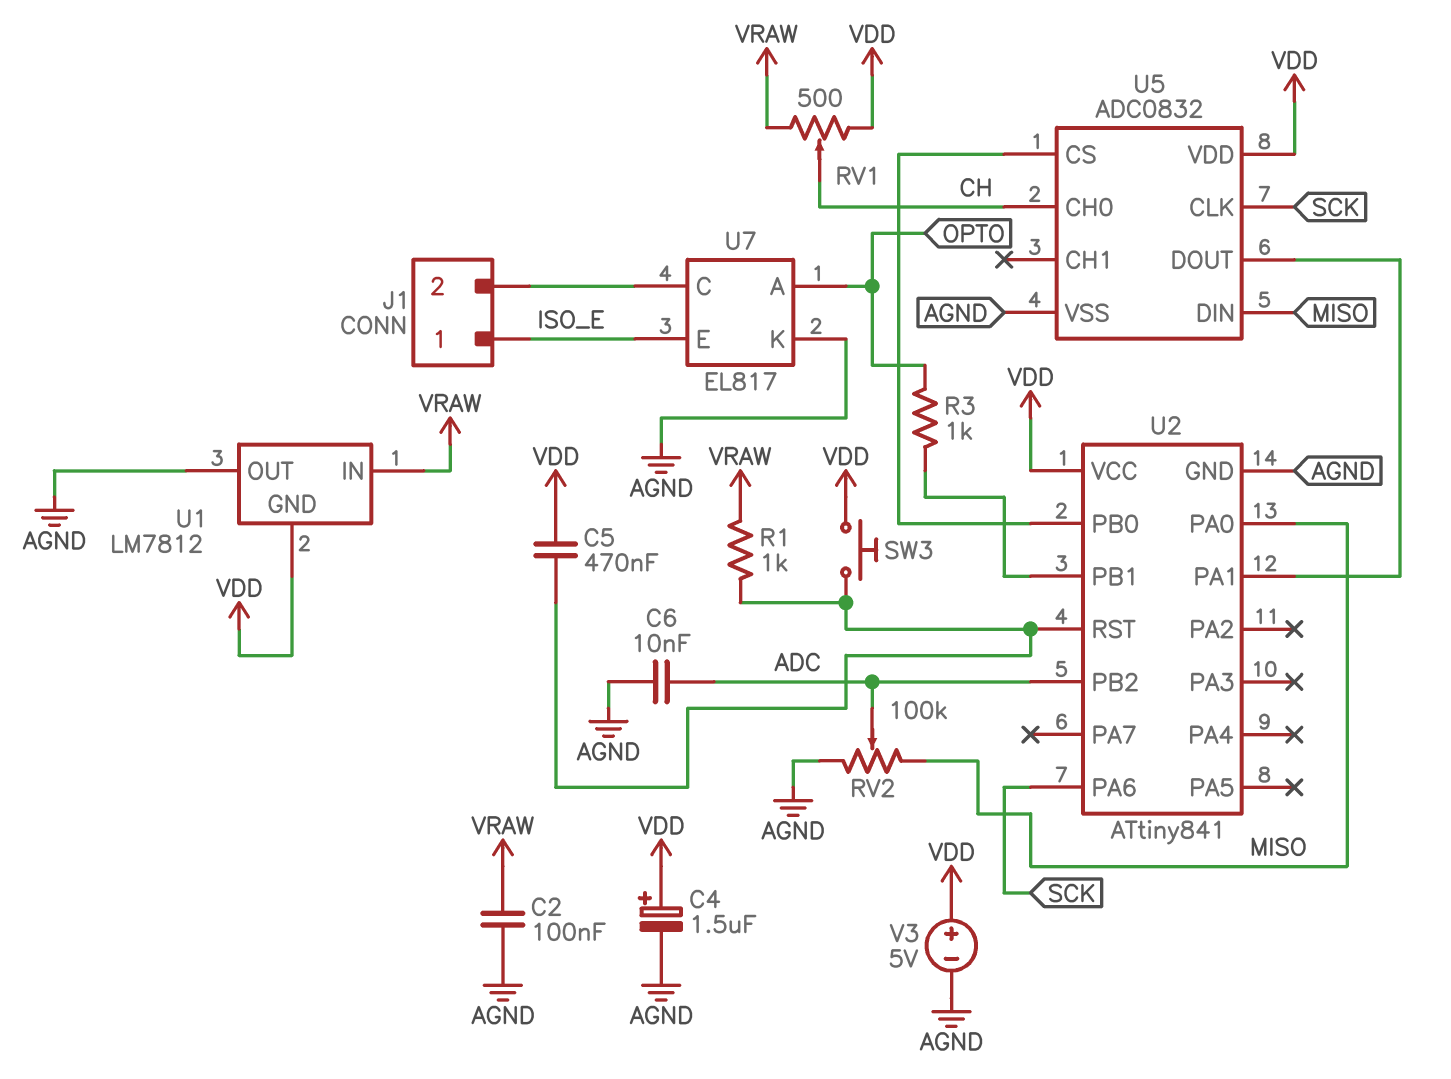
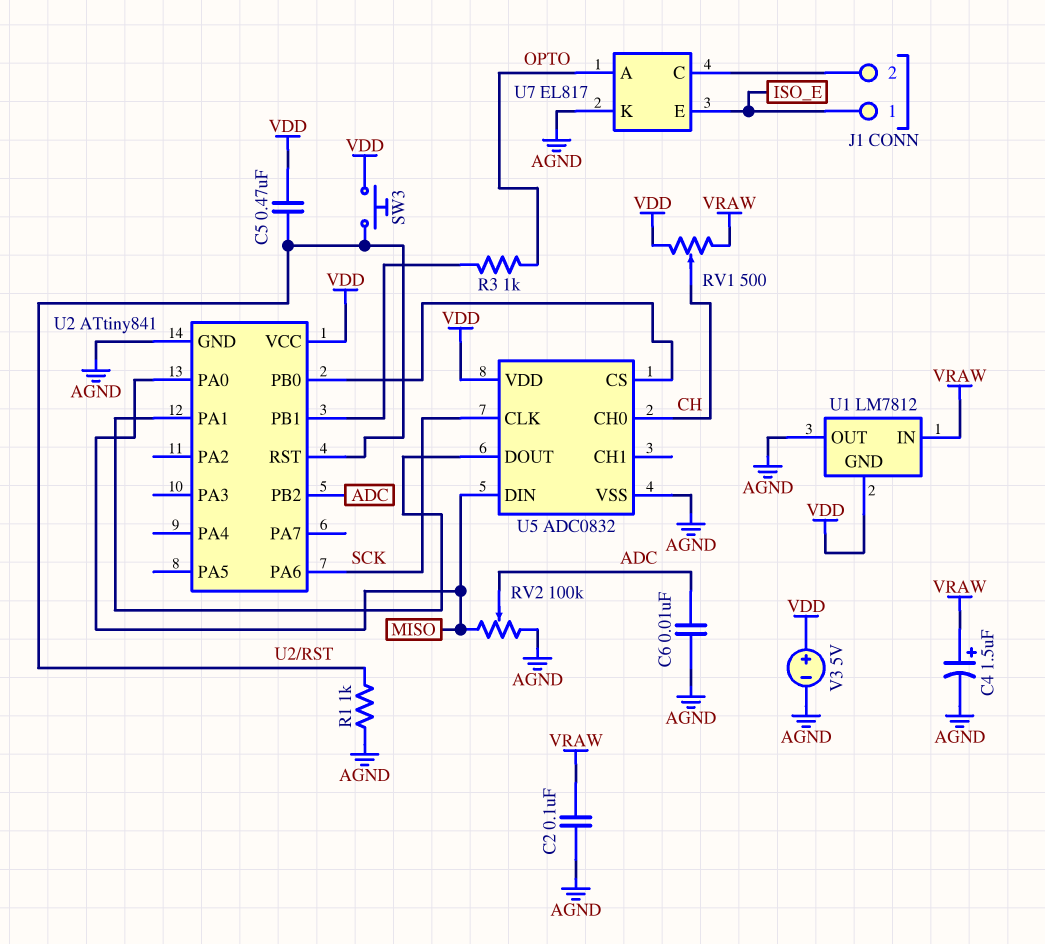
C4: 1.5uF (plus VDD, minus AGND) -> 1.5uF (plus VRAW, minus AGND)
R1: 1k (U2/RST, VRAW) -> 1k (AGND, U2/RST)

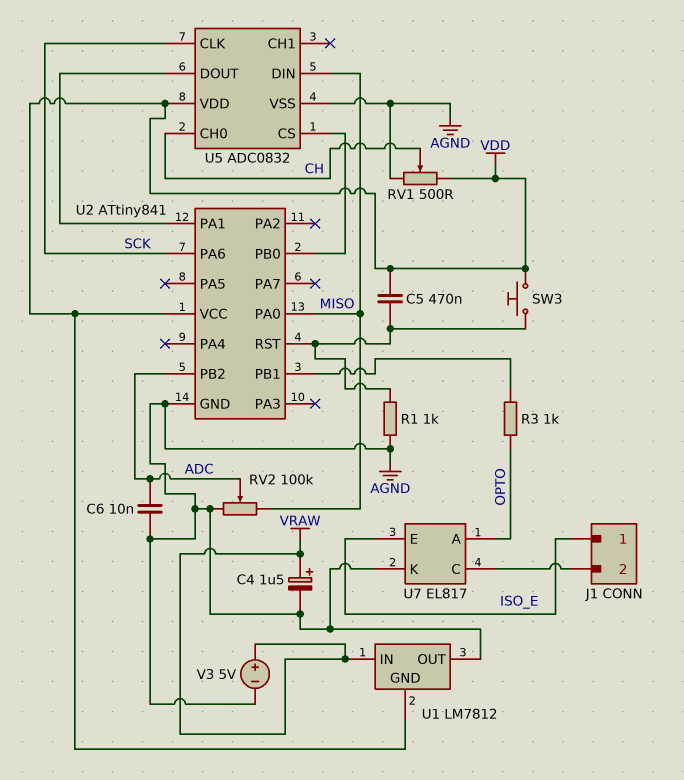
C2: 100nF (AGND, VRAW) -> none
RV1: 500 (VDD, VRAW, wiper CH) -> 500 (AGND, VDD, wiper CH)
V3: 5V (plus VDD, minus AGND) -> 5V (plus VRAW, minus AGND)

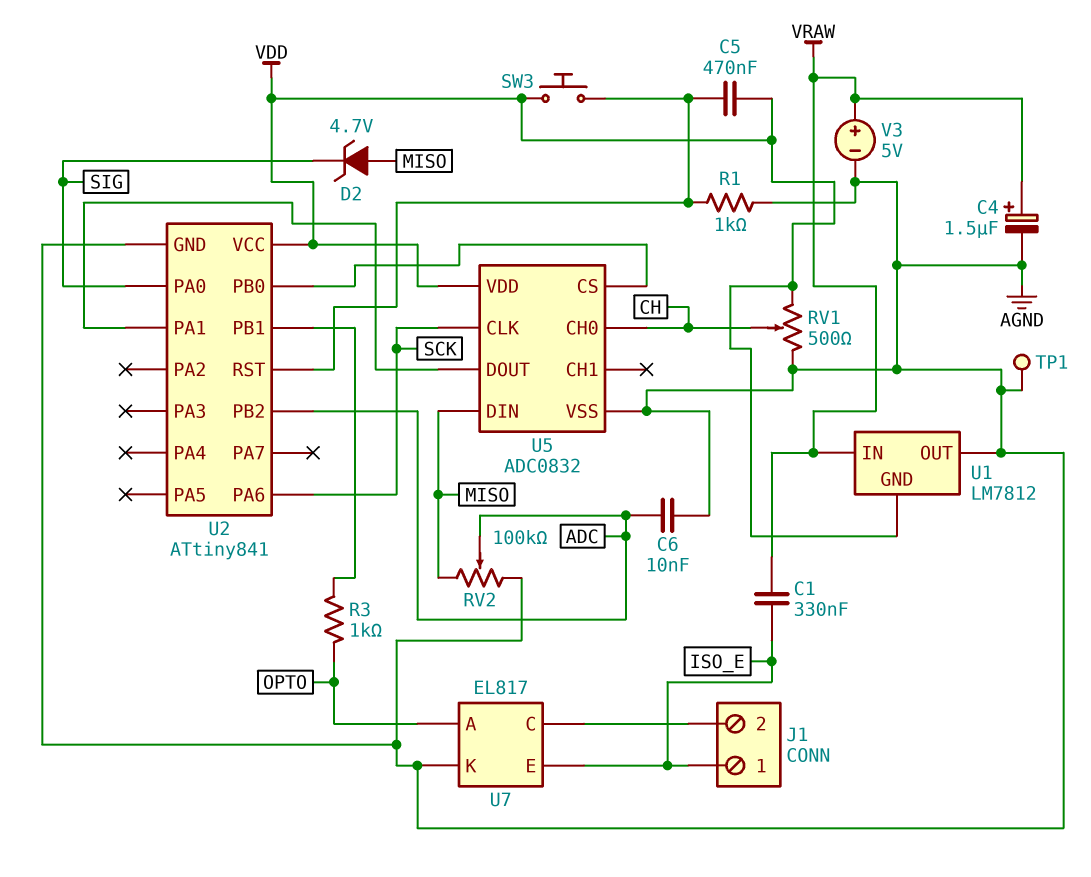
C1: none -> 330nF (ISO_E, VRAW)
D2: none -> zener 4.7V (A MISO, K SIG)
TP1: none -> test point (AGND)
U2 pin PA0: MISO -> SIG

